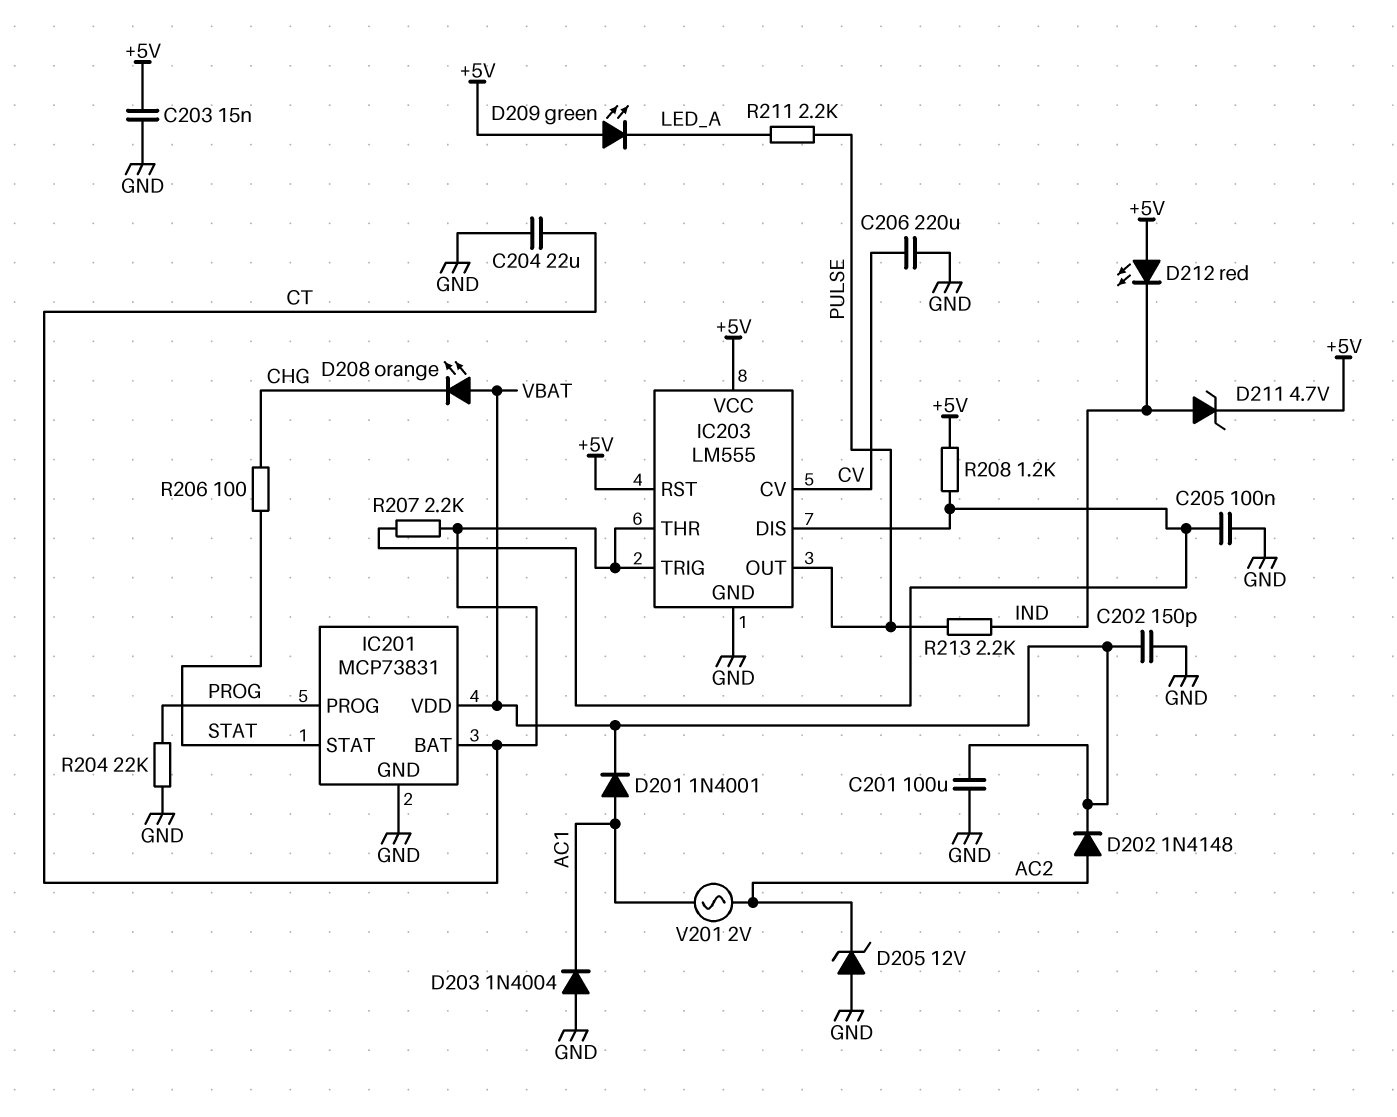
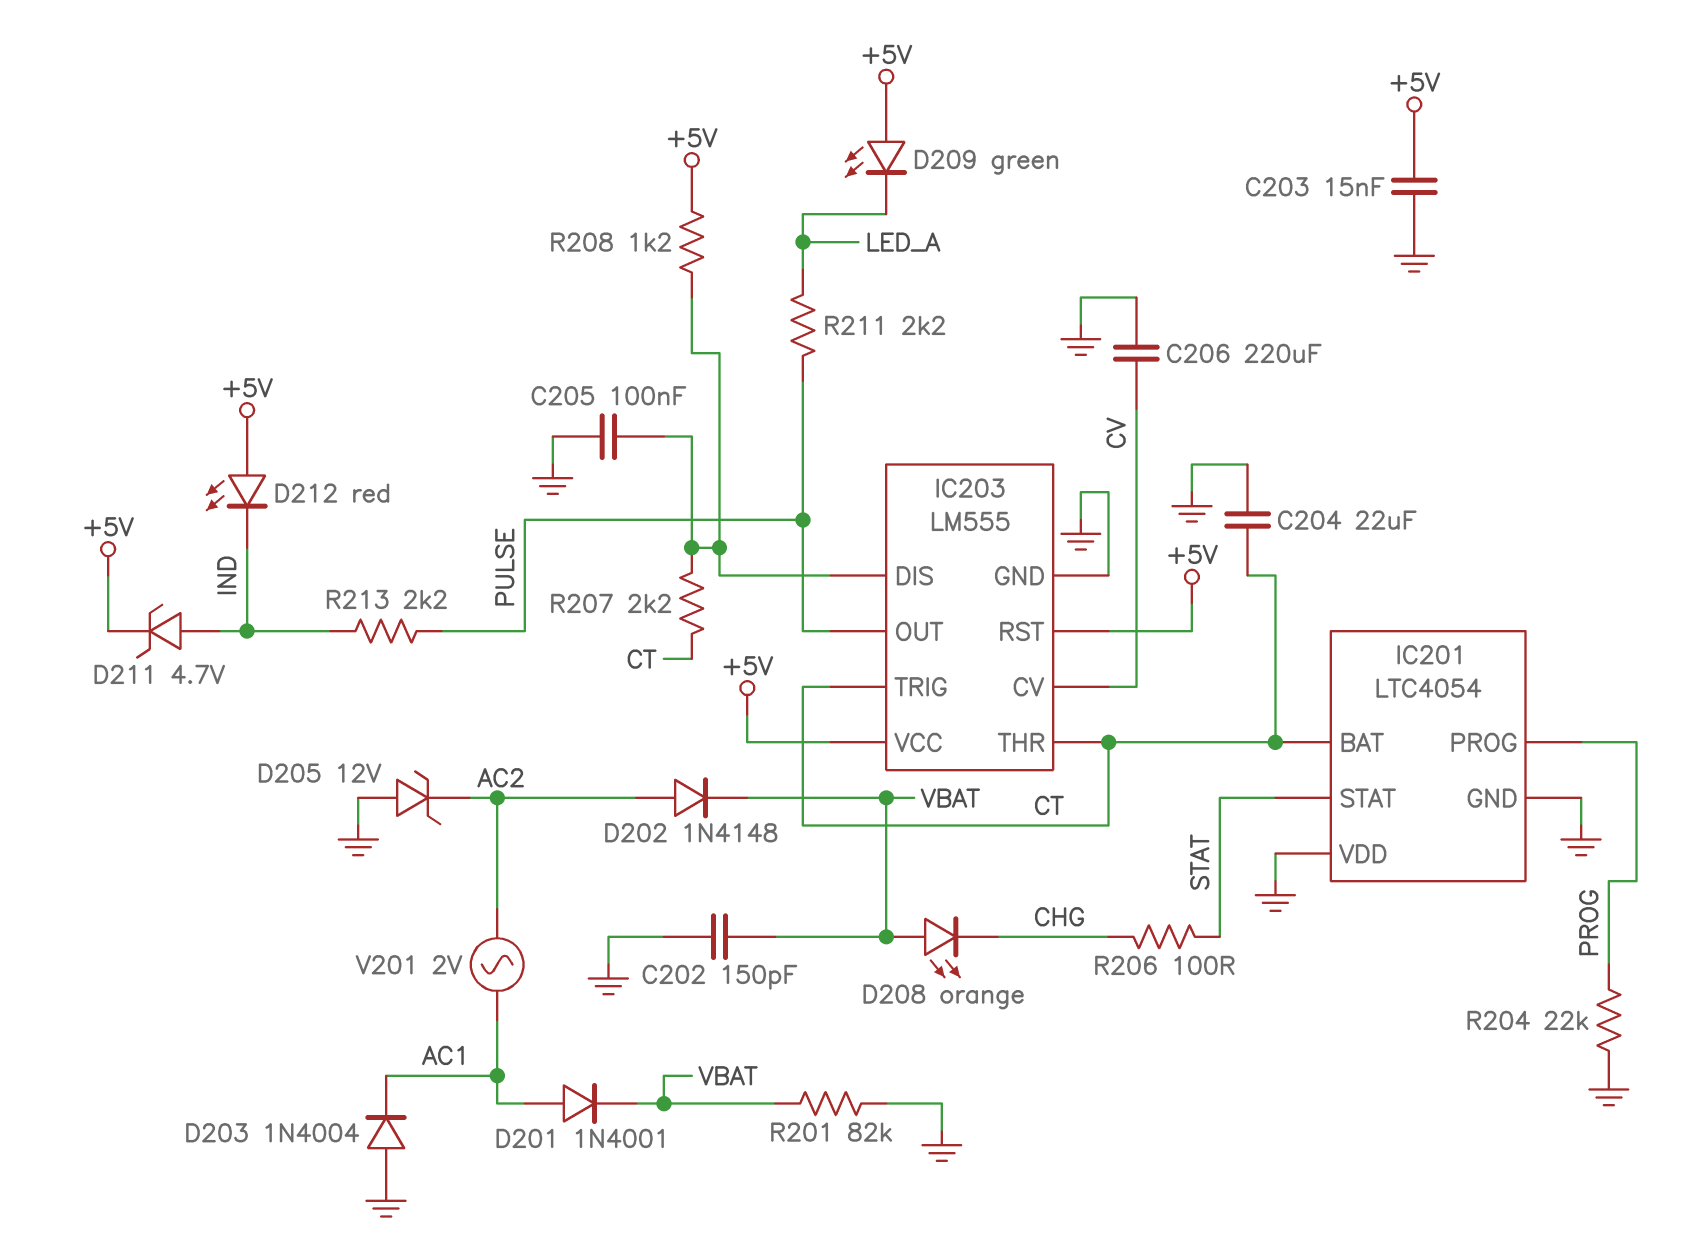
C201: 100uF (GND, VBAT) -> none
IC201: MCP73831 -> LTC4054
IC201 pin VDD: VBAT -> GND
R201: none -> 82k (GND, VBAT)

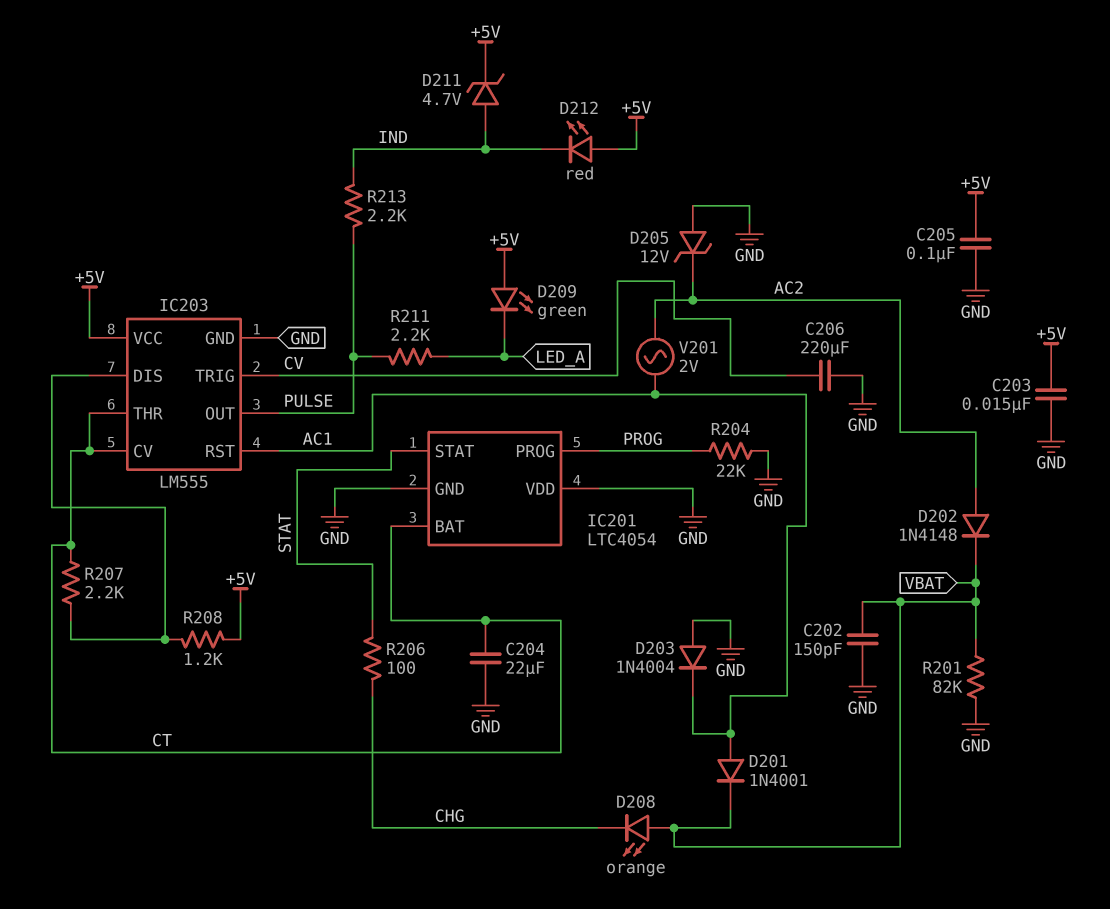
C205: 100nF (GND, IC203/DIS) -> 100nF (+5V, GND)
IC203 pin CV: CV -> CT
IC203 pin RST: +5V -> AC1
IC203 pin TRIG: CT -> CV

